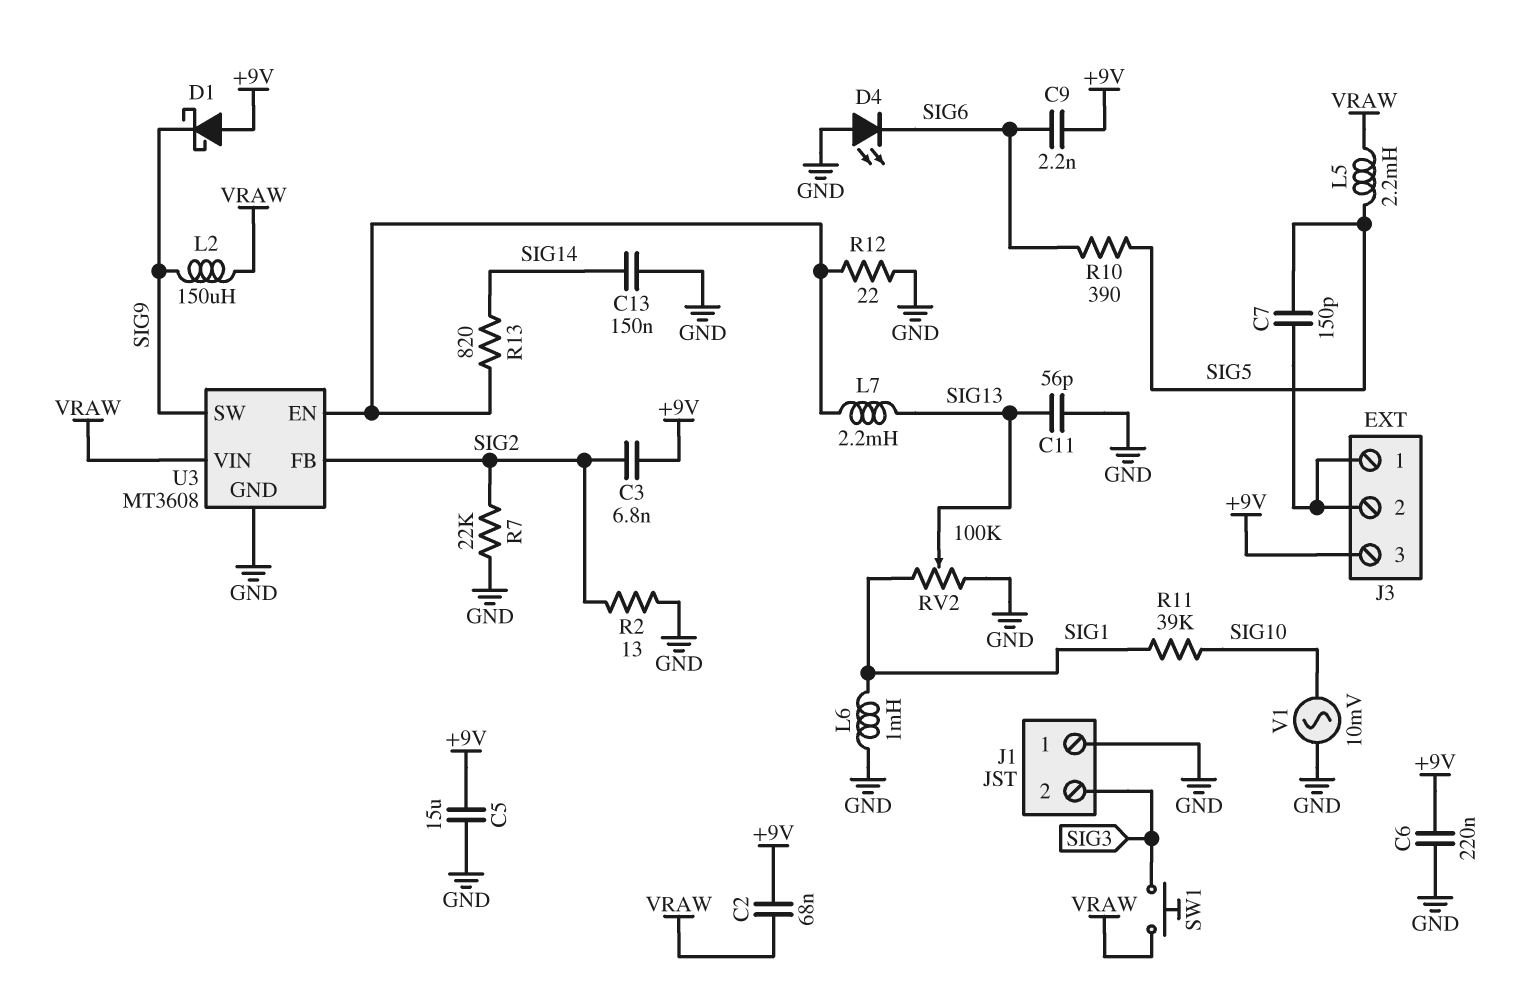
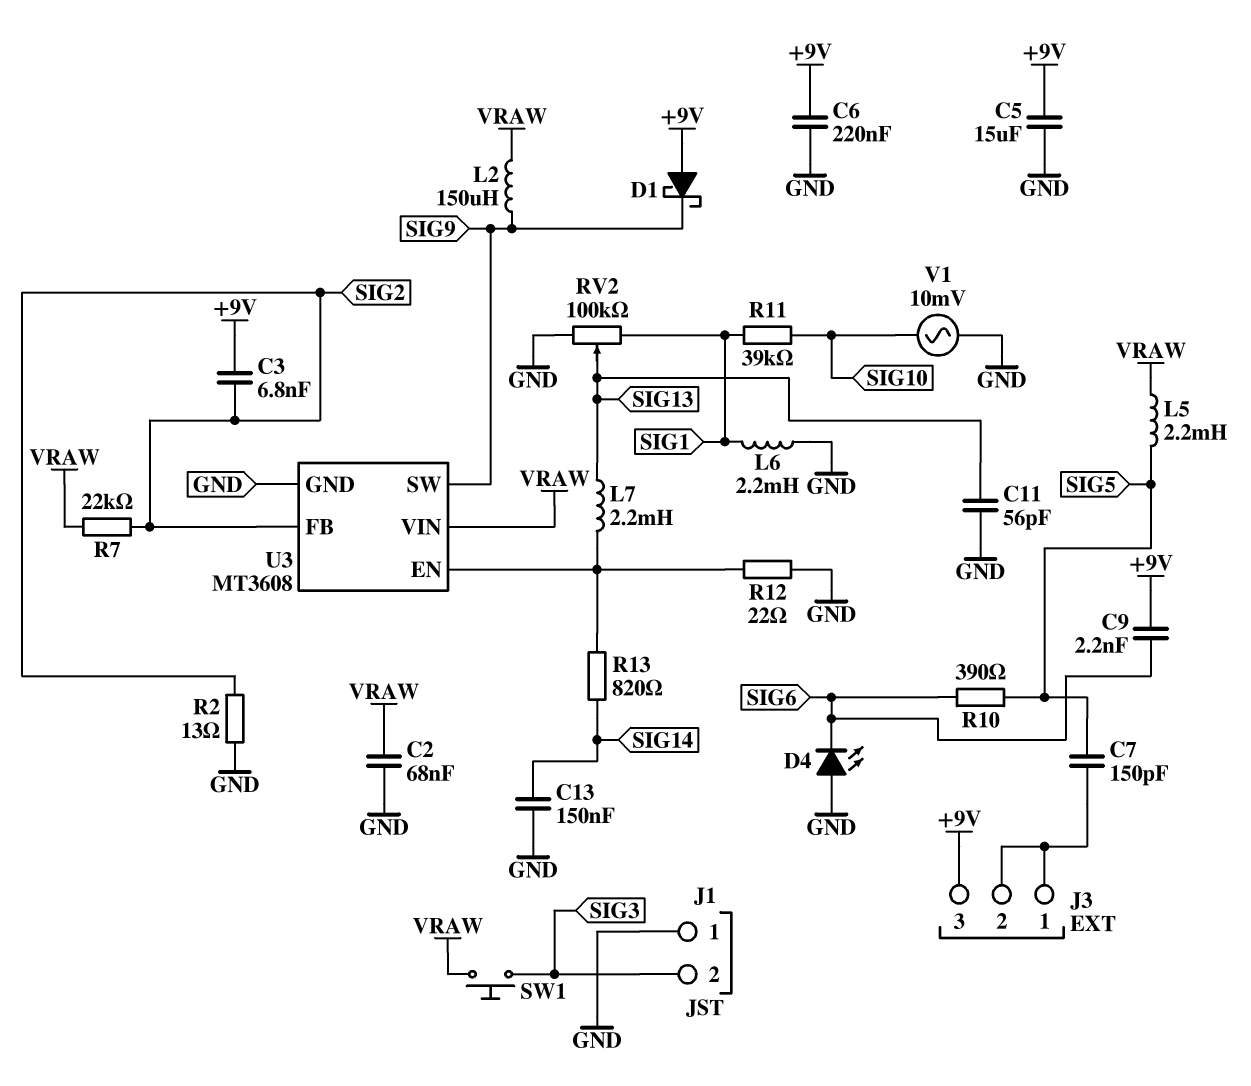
C2: 68nF (+9V, VRAW) -> 68nF (GND, VRAW)
L6: 1mH (GND, SIG1) -> 2.2mH (GND, SIG1)
R7: 22k (GND, SIG2) -> 22k (SIG2, VRAW)

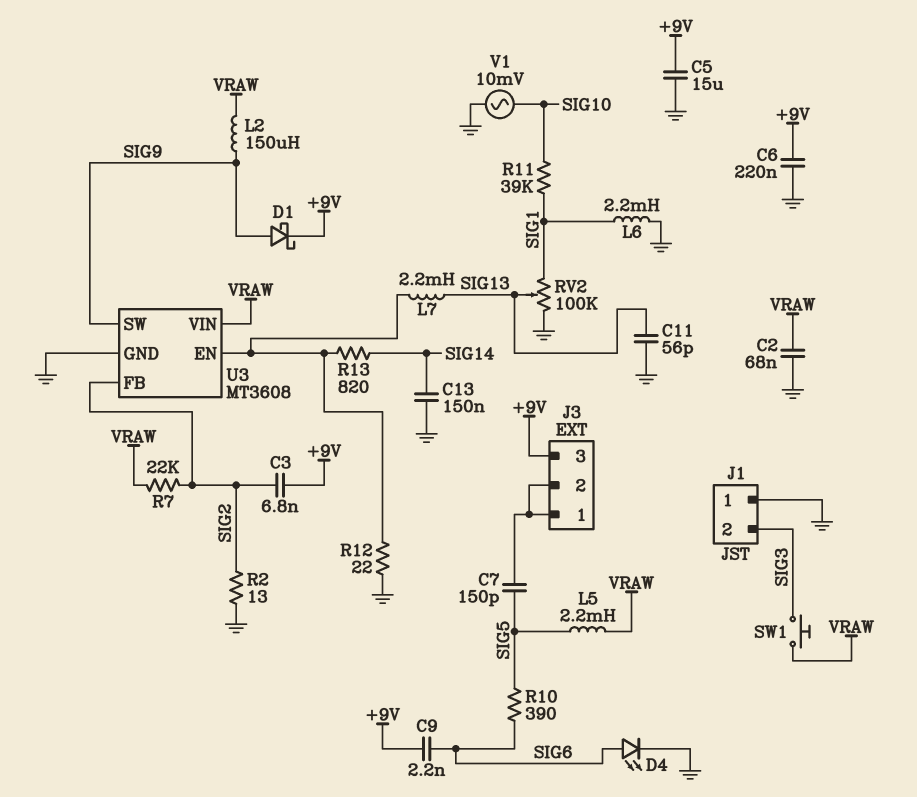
D1: schottky (A +9V, K SIG9) -> schottky (A SIG9, K +9V)
D4: LED (A GND, K SIG6) -> LED (A SIG6, K GND)

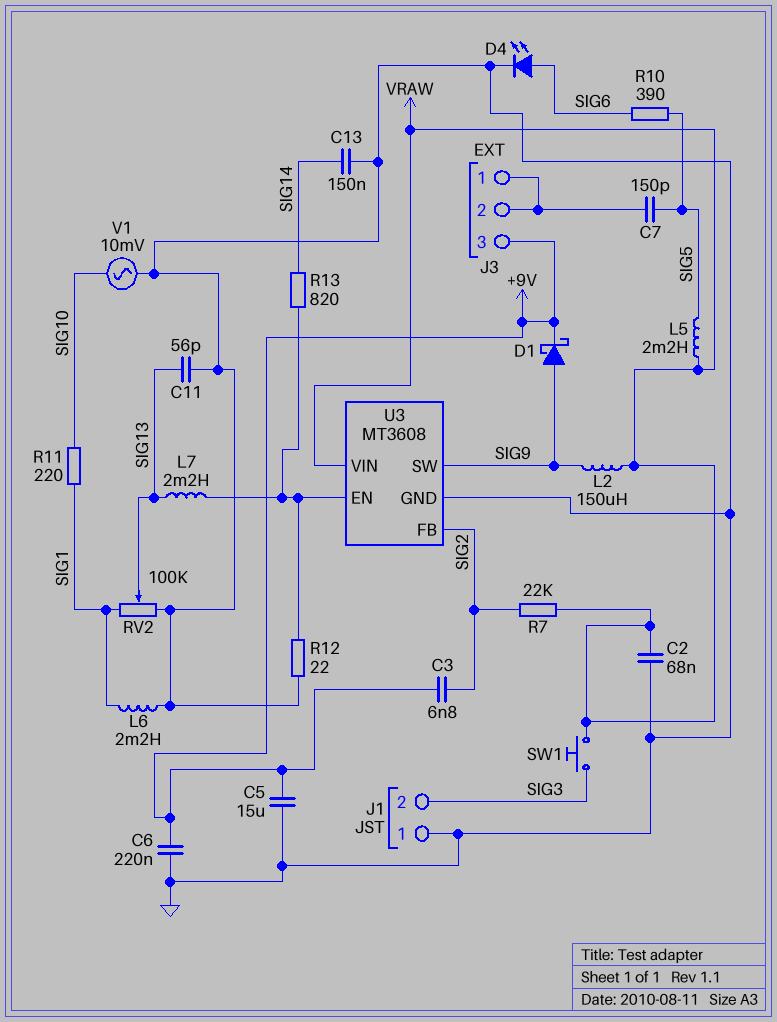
C9: 2.2nF (+9V, SIG6) -> none
R2: 13 (GND, SIG2) -> none
R11: 39k (SIG1, SIG10) -> 220 (SIG1, SIG10)

